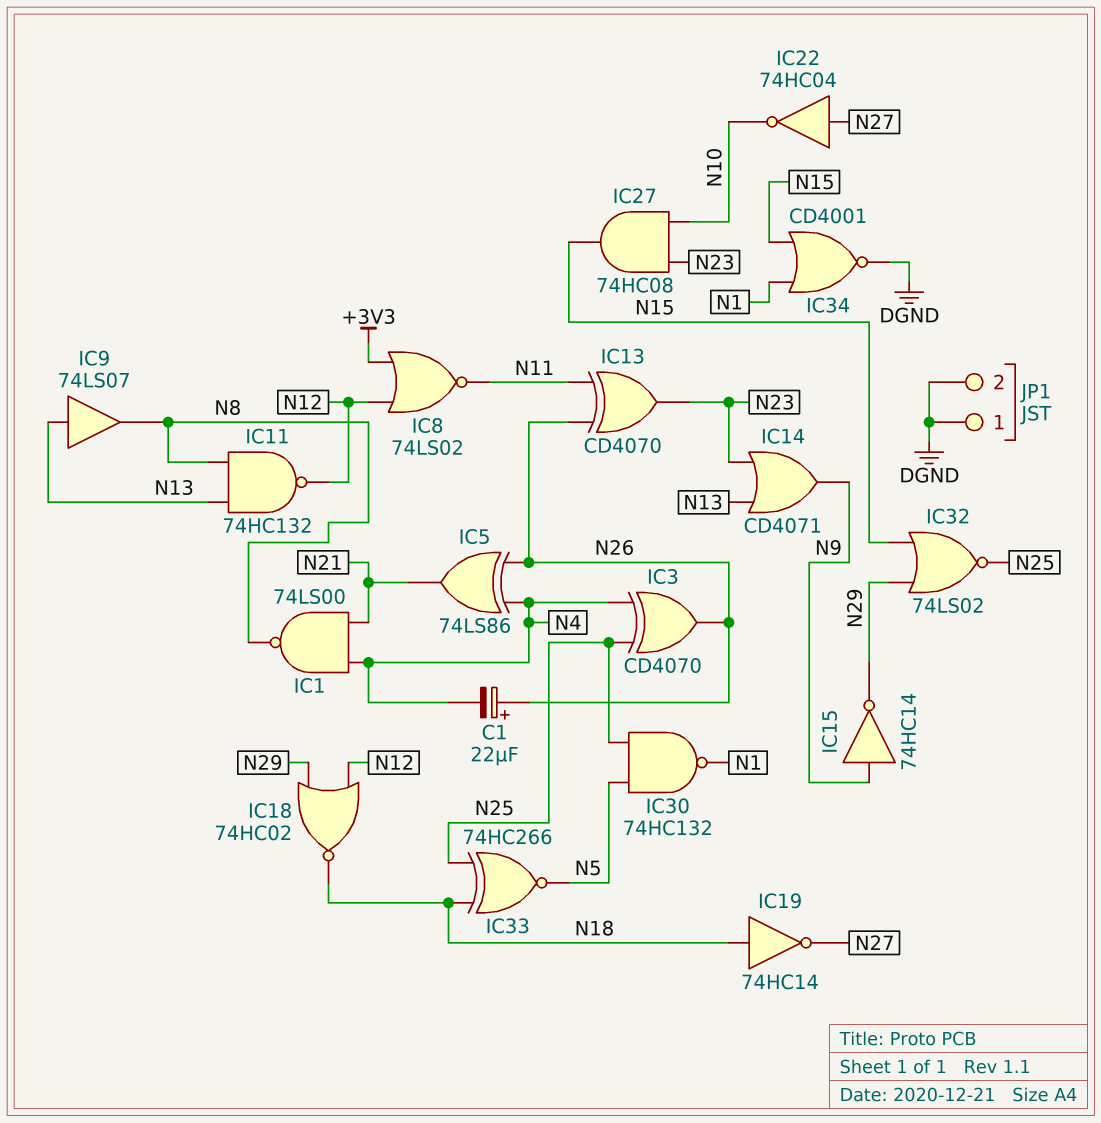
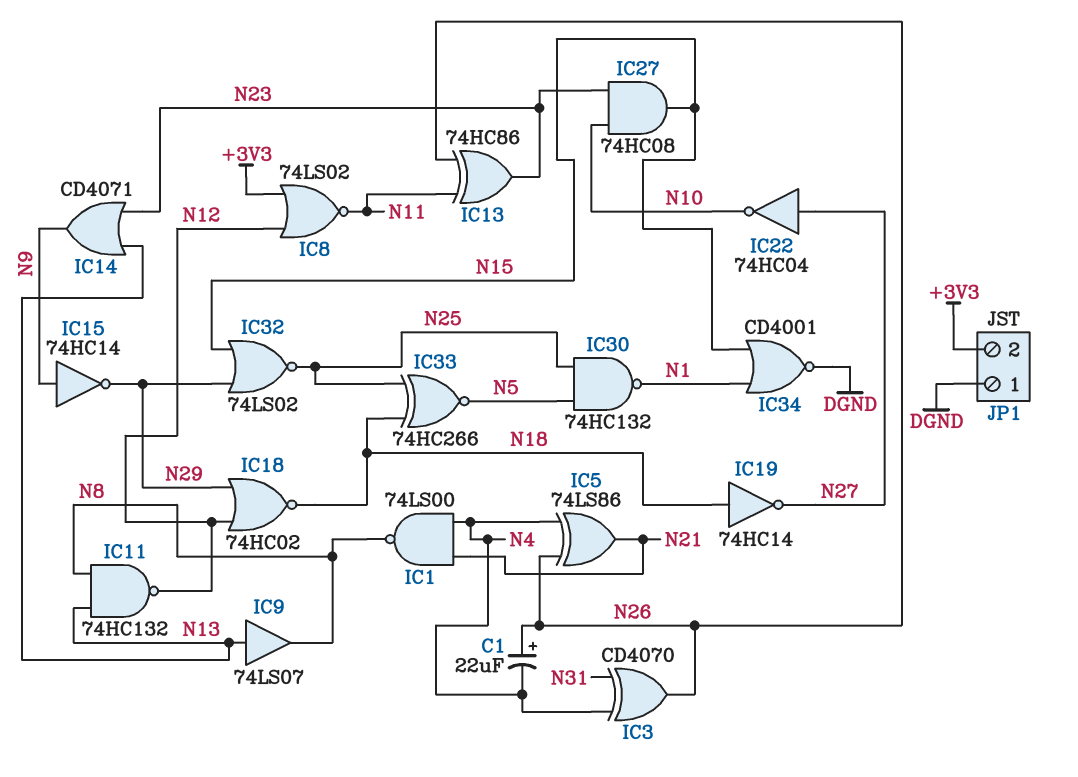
IC3: XOR CD4070 (in N4, in N25, out N26) -> XOR CD4070 (in N4, in N31, out N26)
IC13: XOR CD4070 (in N11, in N26, out N23) -> XOR 74HC86 (in N11, in N26, out N23)
JP1 pin 2: DGND -> +3V3

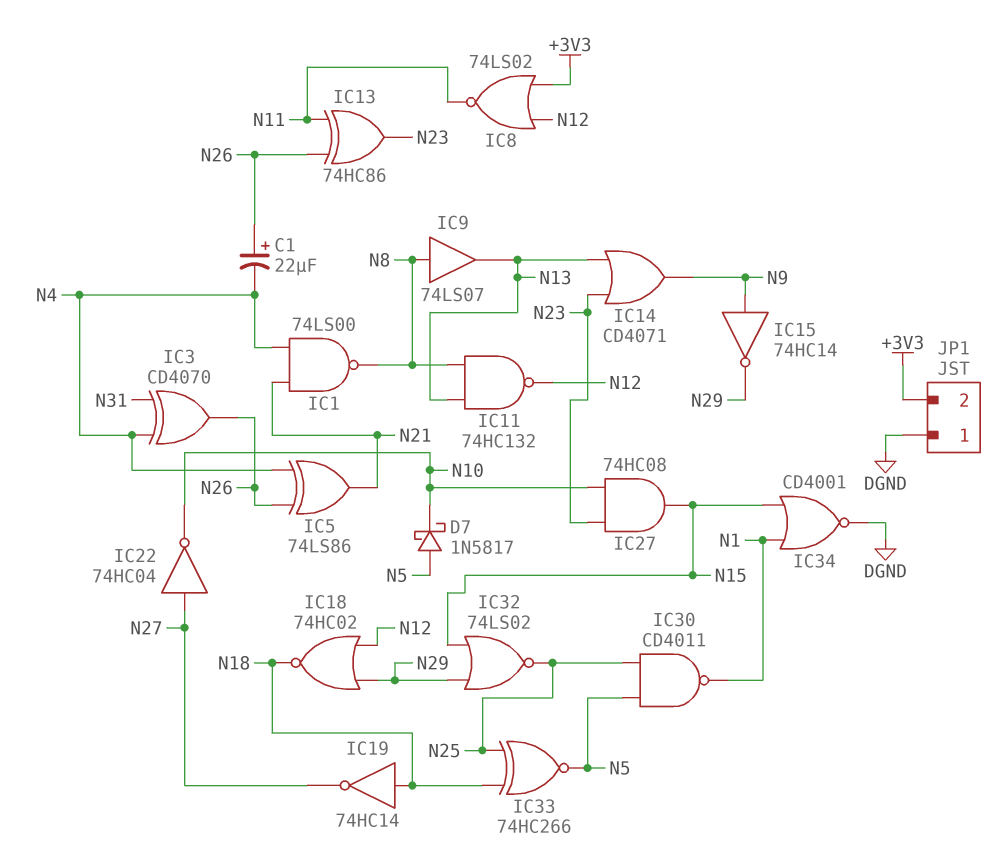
D7: none -> schottky 1N5817 (A N5, K N10)
IC9: buffer 74LS07 (in N13, out N8) -> buffer 74LS07 (in N8, out N13)
IC30: NAND 74HC132 (in N5, in N25, out N1) -> NAND CD4011 (in N5, in N25, out N1)

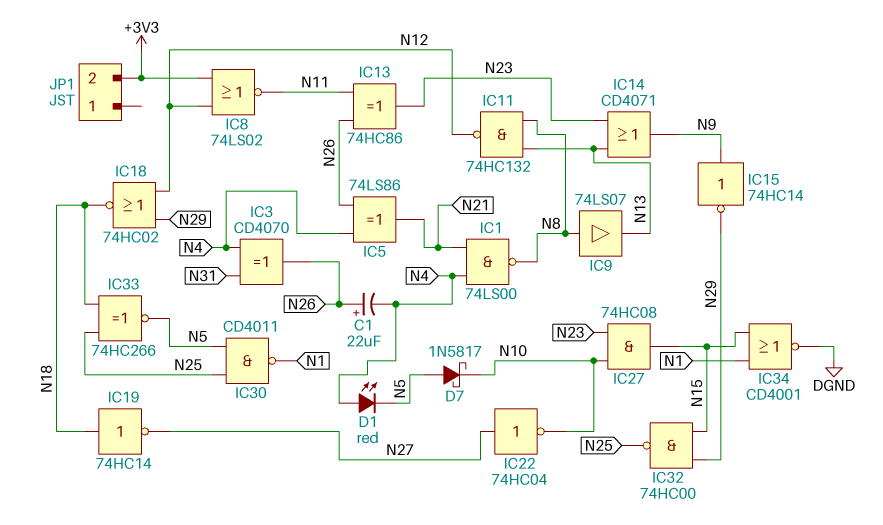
D1: none -> LED red (A N4, K N5)
IC32: NOR 74LS02 (in N15, in N29, out N25) -> NAND 74HC00 (in N15, in N29, out N25)
JP1 pin 1: DGND -> none

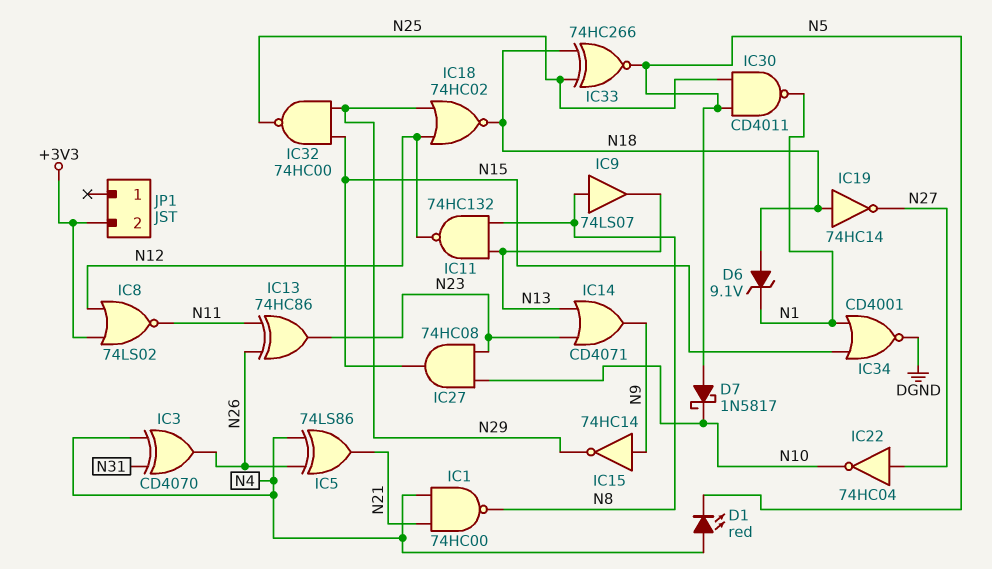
C1: 22uF (plus N26, minus N4) -> none
D6: none -> zener 9.1V (A N18, K N1)
IC1: NAND 74LS00 (in N4, in N21, out N8) -> NAND 74HC00 (in N4, in N21, out N8)

